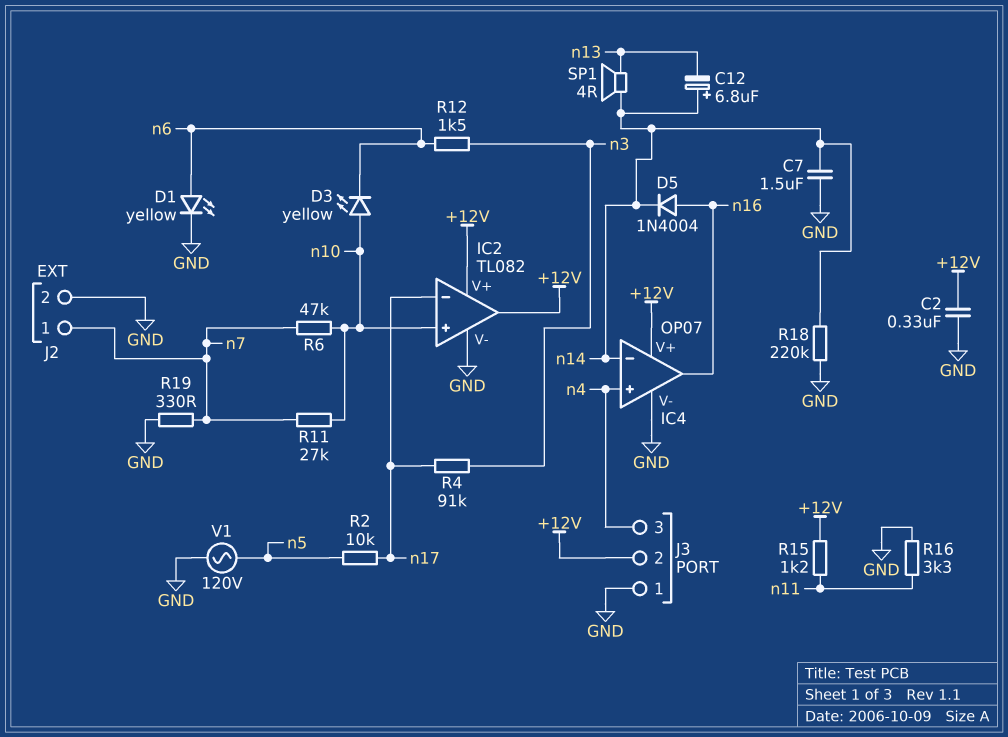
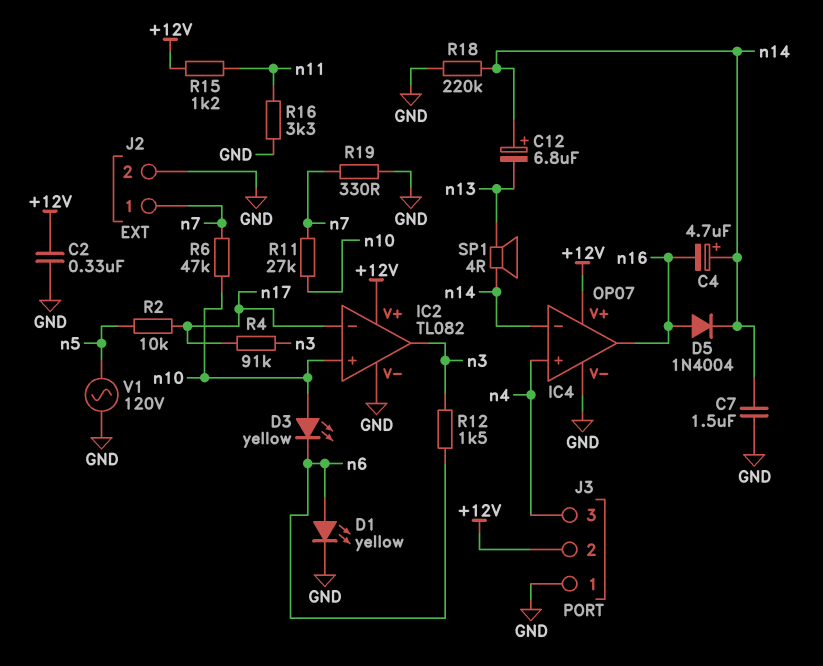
C4: none -> 4.7uF (plus n14, minus n16)
IC2 pin out: +12V -> n3

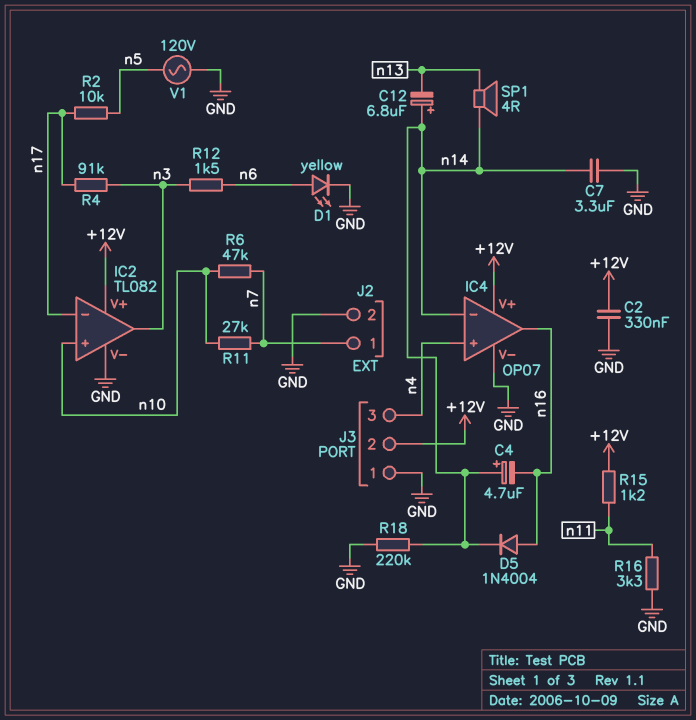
C7: 1.5uF (GND, n14) -> 3.3uF (GND, n14)
D3: LED yellow (A n10, K n6) -> none
R19: 330 (GND, n7) -> none

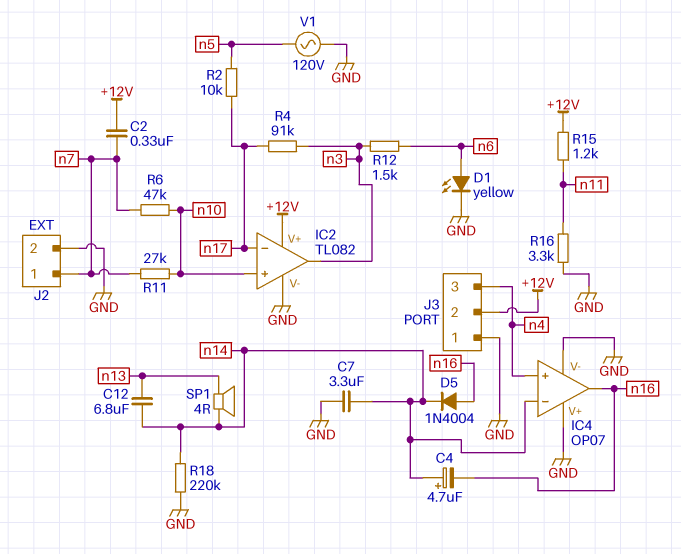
C2: 330nF (+12V, GND) -> 330nF (+12V, n7)
C12: 6.8uF (plus n14, minus n13) -> 6.8uF (n13, n14)
IC4 pin V+: +12V -> GND

